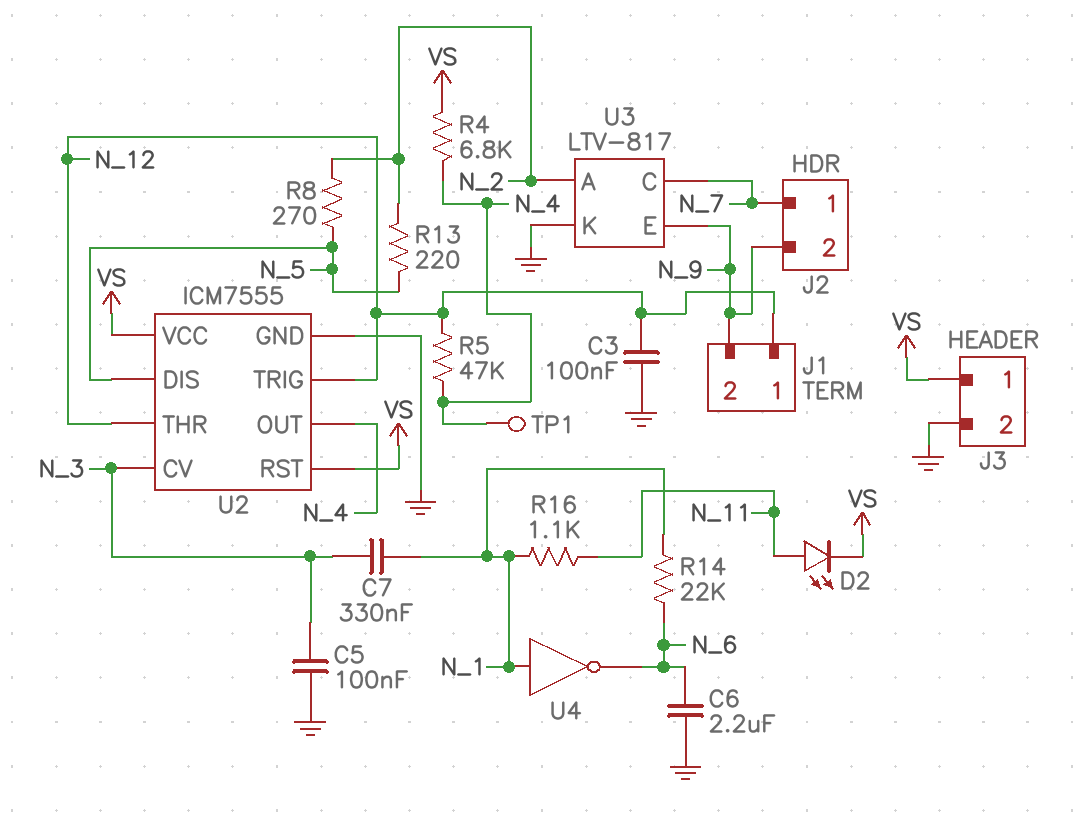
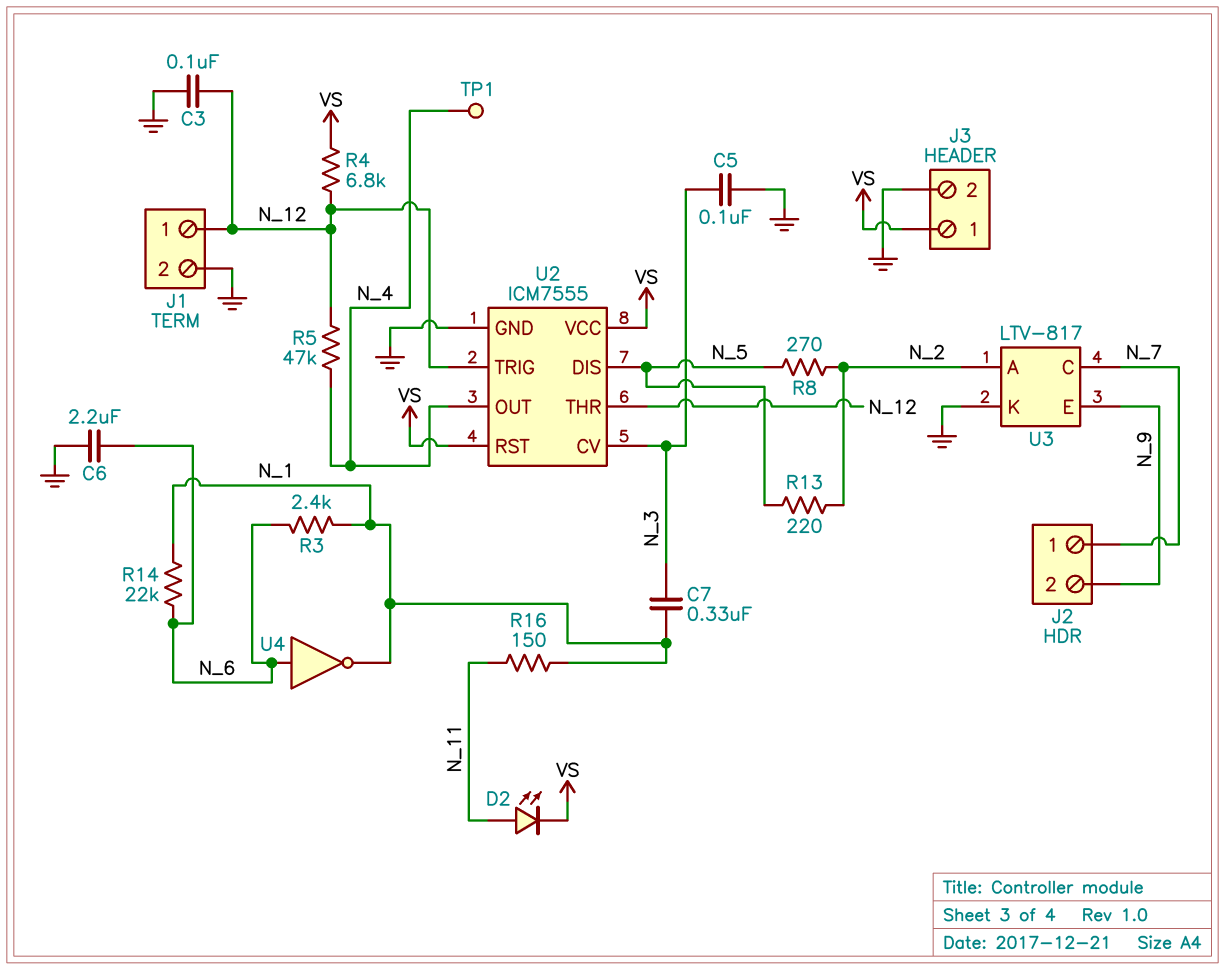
J1 pin 2: N_9 -> GND
R3: none -> 2.4k (N_1, N_6)
R4: 6.8k (N_4, VS) -> 6.8k (N_12, VS)
R16: 1.1k (N_1, N_11) -> 150 (N_1, N_11)
U4: NOT (in N_1, out N_6) -> NOT (in N_6, out N_1)

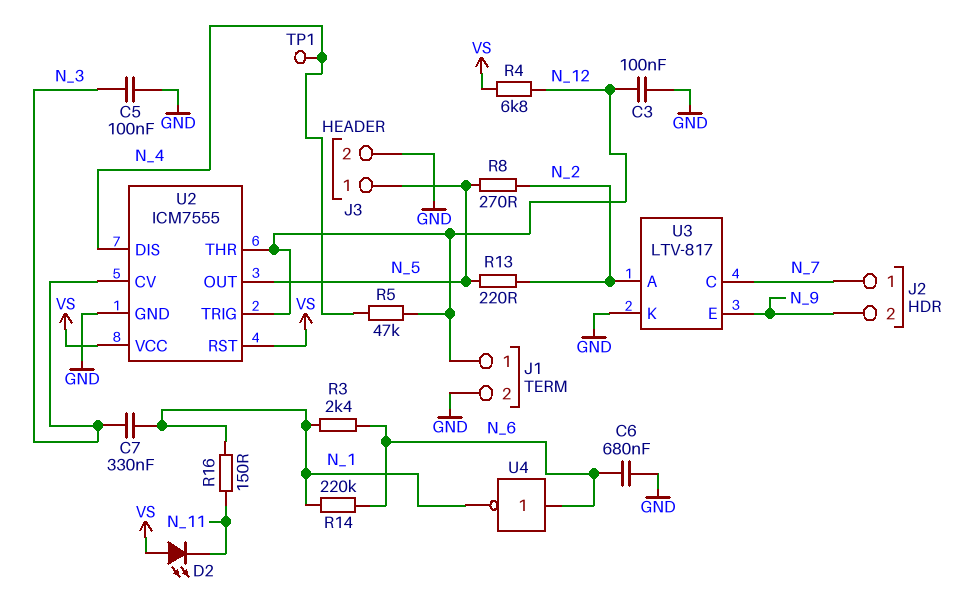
C6: 2.2uF (GND, N_6) -> 680nF (GND, N_6)
D2: LED (A N_11, K VS) -> LED (A VS, K N_11)
J3 pin 1: VS -> N_5
R14: 22k (N_1, N_6) -> 220k (N_1, N_6)
U2 pin DIS: N_5 -> N_4
U2 pin OUT: N_4 -> N_5

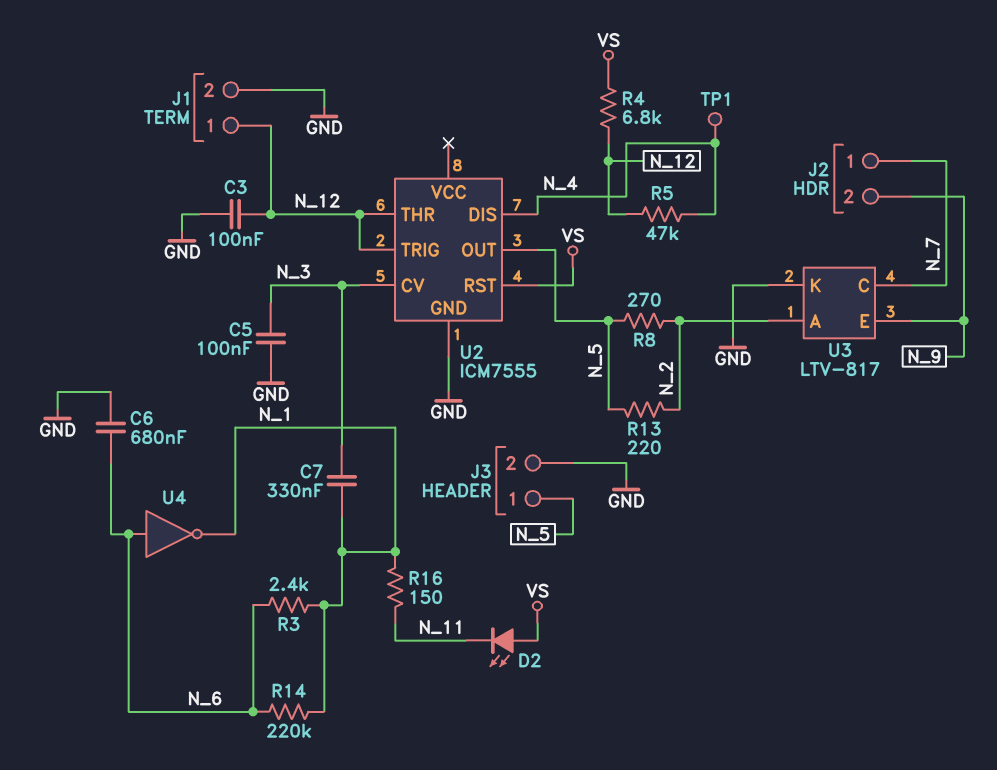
U2 pin VCC: VS -> none

